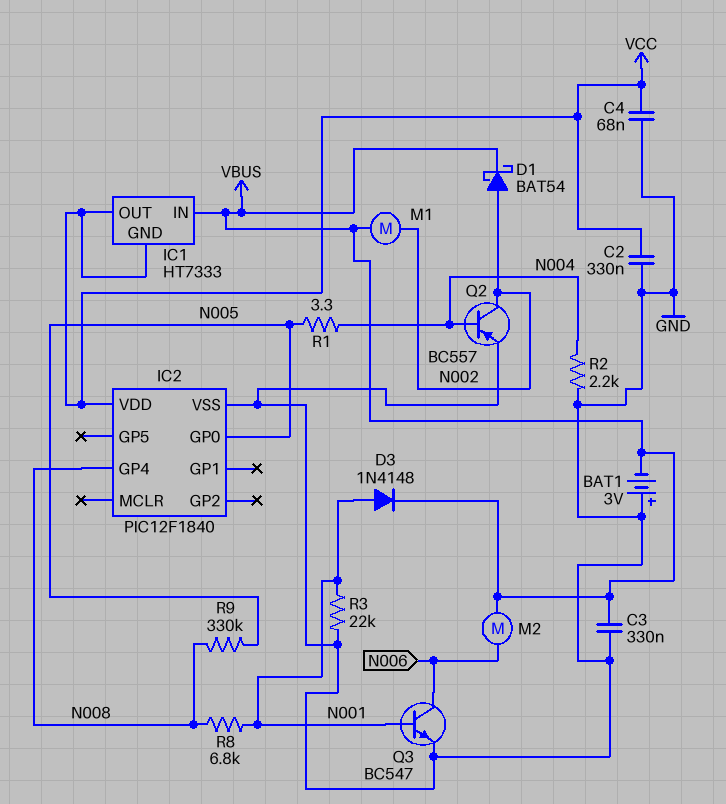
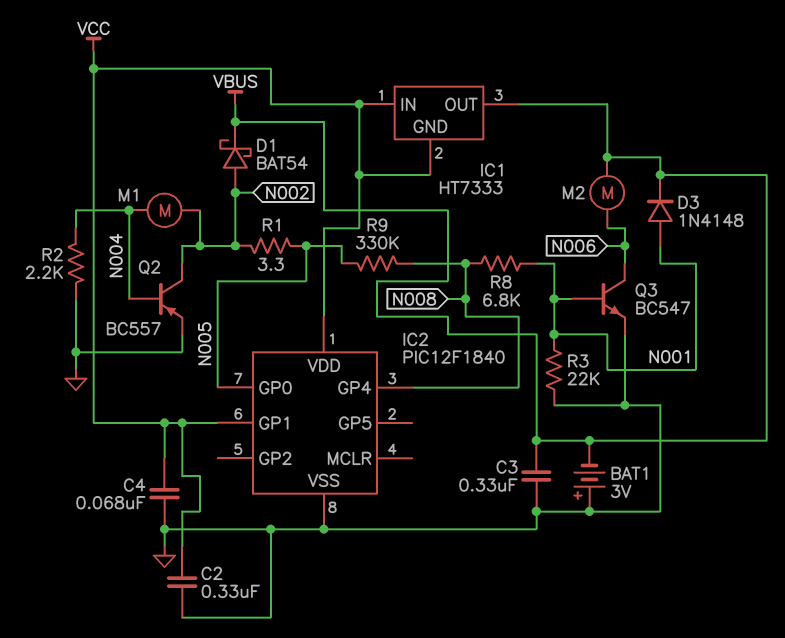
IC1 pin IN: VBUS -> VCC
IC1 pin OUT: VCC -> VBUS
IC2 pin GP1: none -> VCC
M1: motor (N002, VBUS) -> motor (N002, N004)
R1: 3.3 (N004, N005) -> 3.3 (N002, N005)

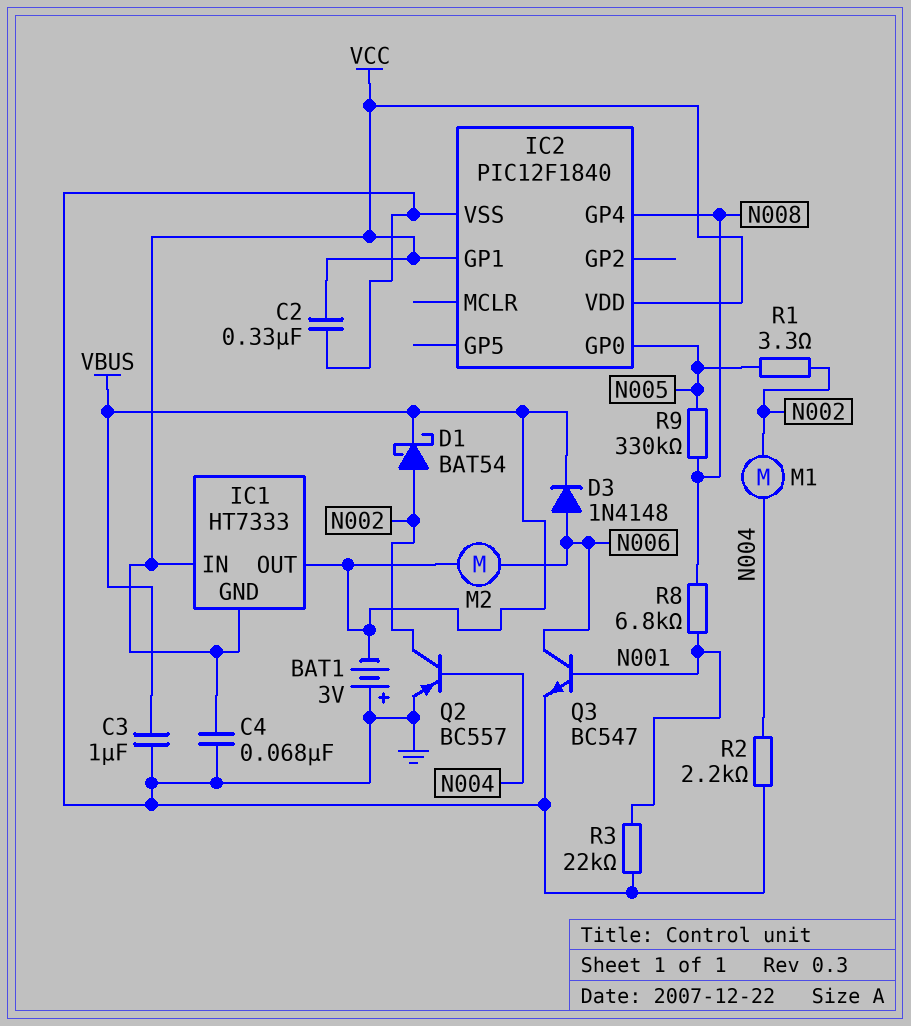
C3: 330nF (GND, VBUS) -> 1uF (GND, VBUS)
D3: diode 1N4148 (A N001, K VBUS) -> diode 1N4148 (A N006, K VBUS)

